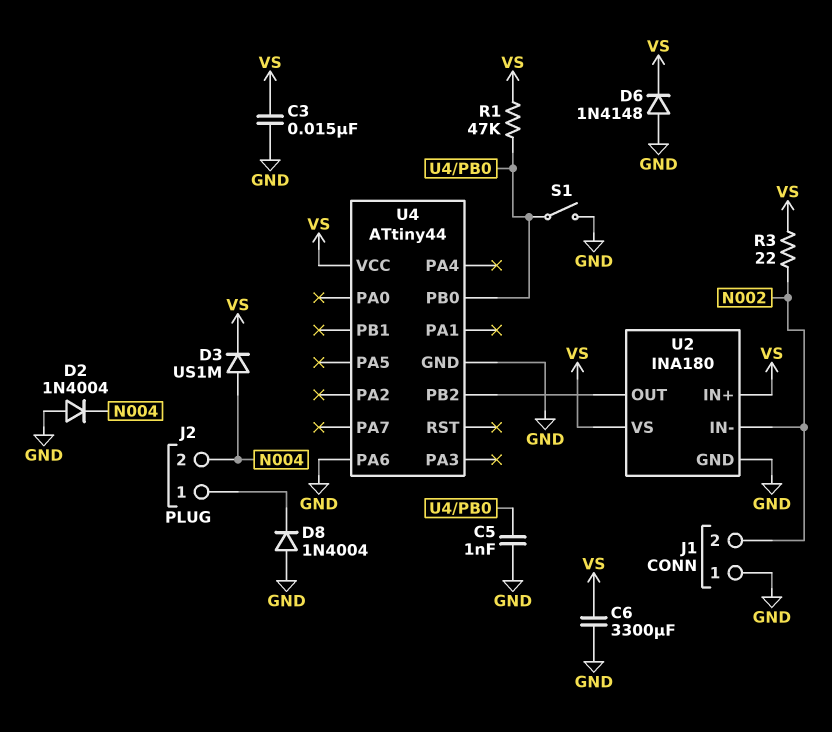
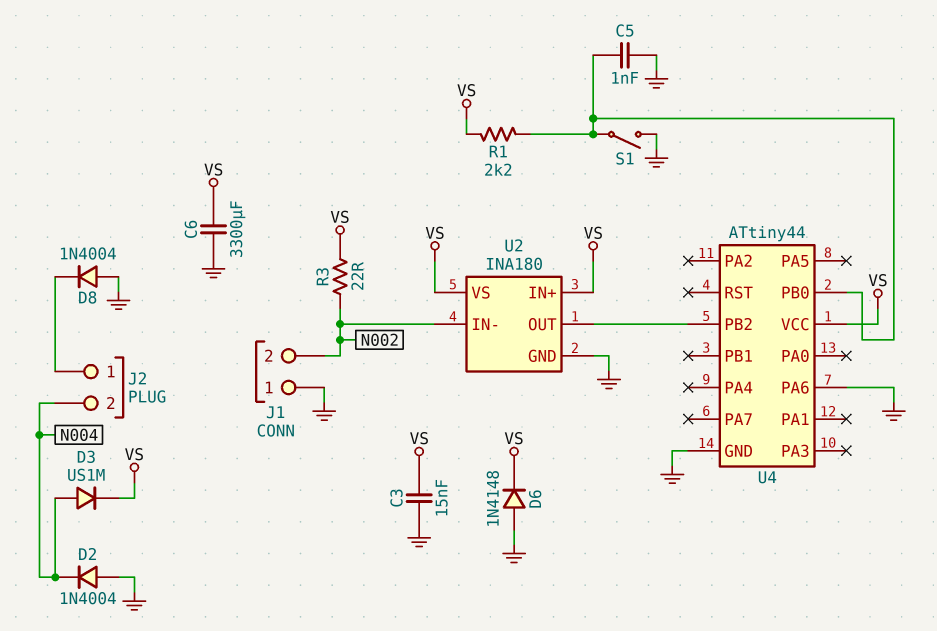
R1: 47k (U4/PB0, VS) -> 2.2k (U4/PB0, VS)

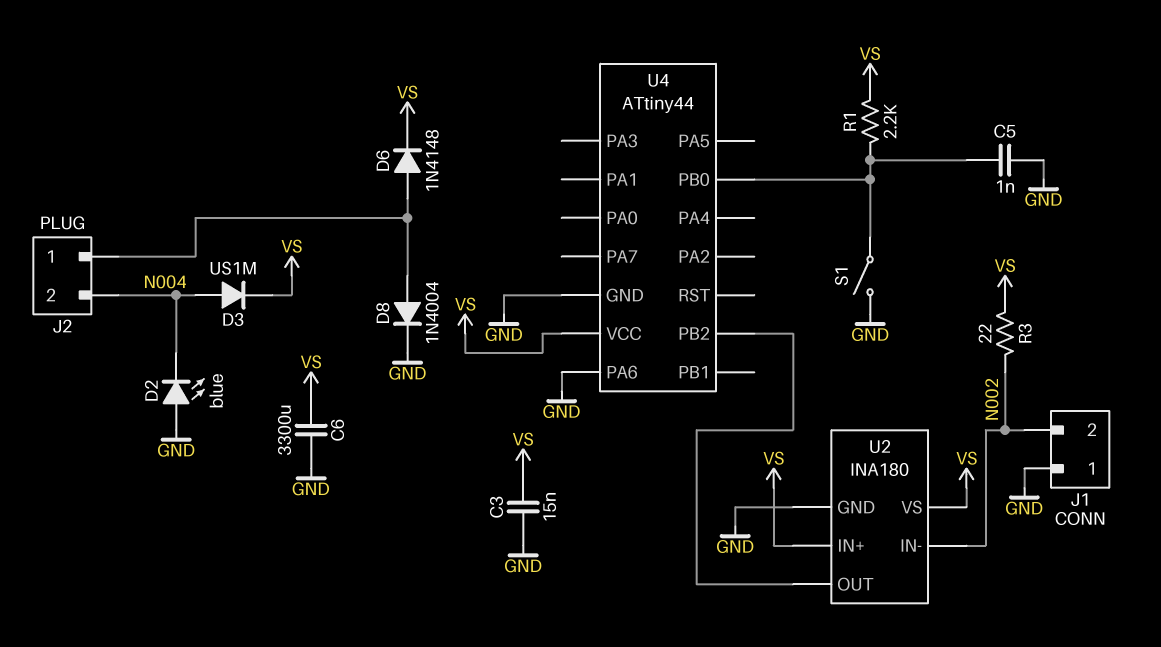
D2: diode 1N4004 (A GND, K N004) -> LED blue (A GND, K N004)
D6: diode 1N4148 (A GND, K VS) -> diode 1N4148 (A J2/1, K VS)
D8: diode 1N4004 (A GND, K J2/1) -> diode 1N4004 (A J2/1, K GND)

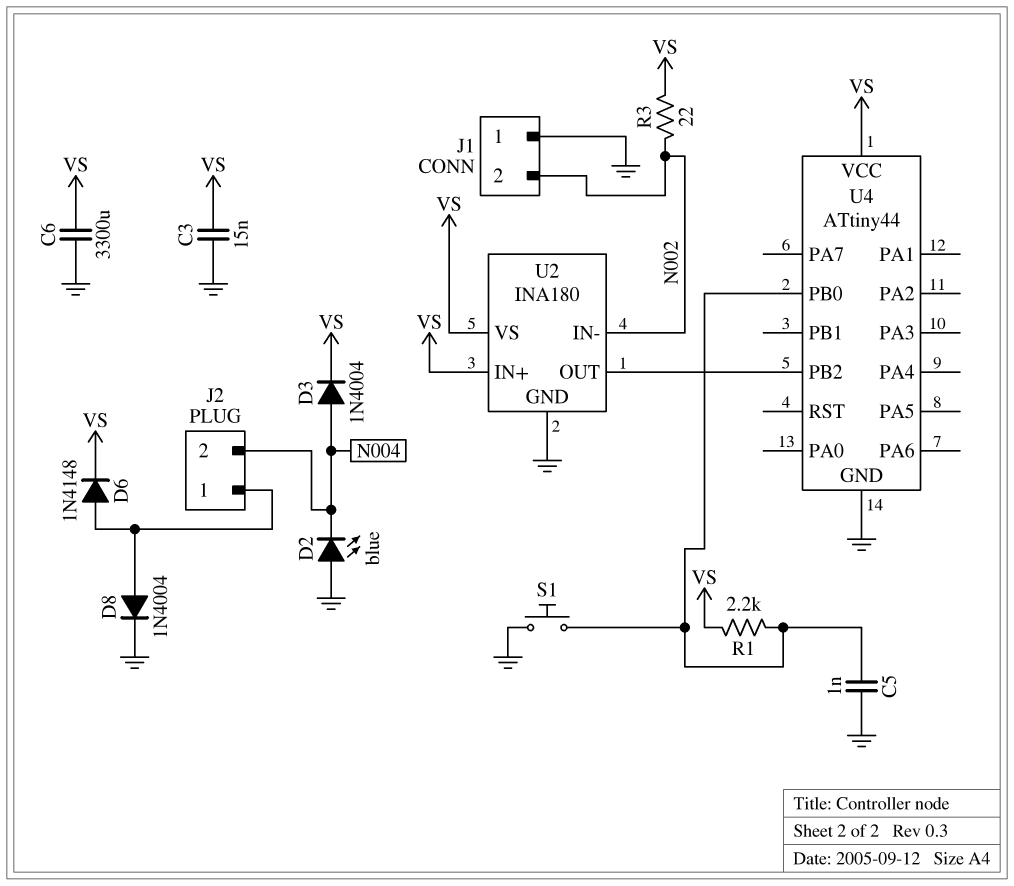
D3: diode US1M (A N004, K VS) -> diode 1N4004 (A N004, K VS)
S1: switch (GND, U4/PB0) -> button (GND, U4/PB0)
U4 pin PA6: GND -> none

